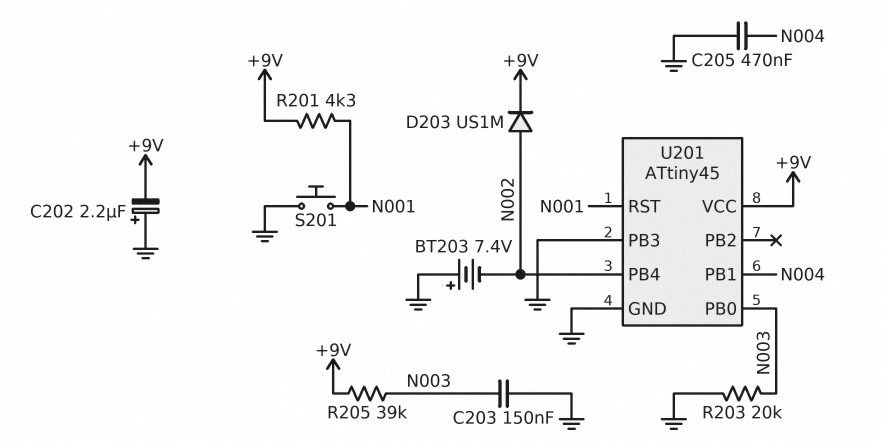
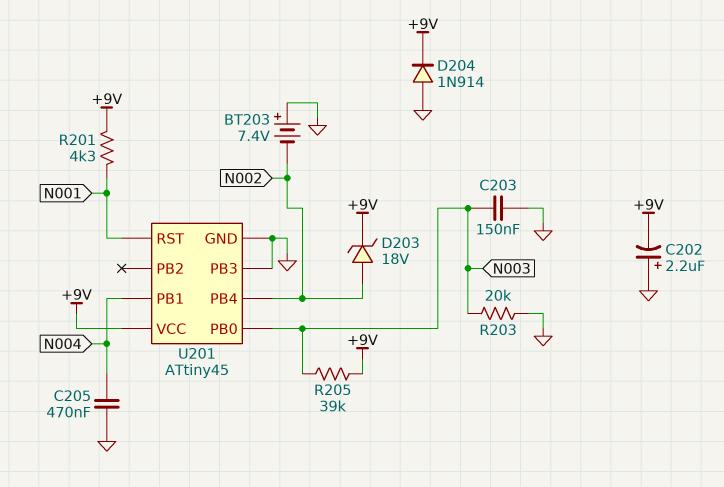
D203: diode US1M (A N002, K +9V) -> zener 18V (A N002, K +9V)
D204: none -> diode 1N914 (A GND, K +9V)
S201: button (GND, N001) -> none

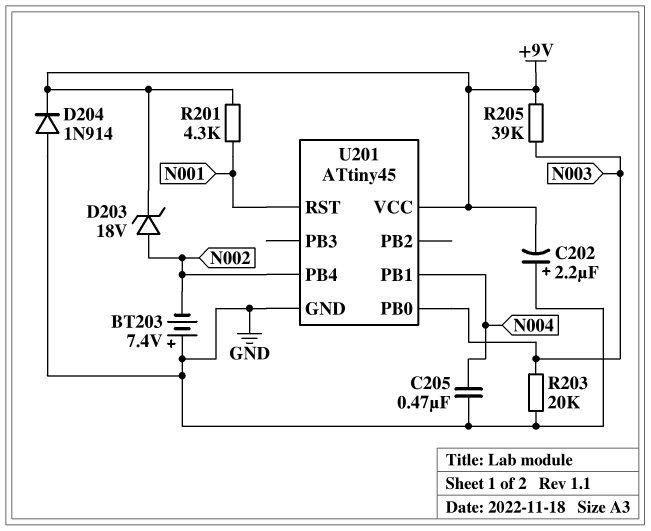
C203: 150nF (GND, N003) -> none
U201 pin PB3: GND -> none

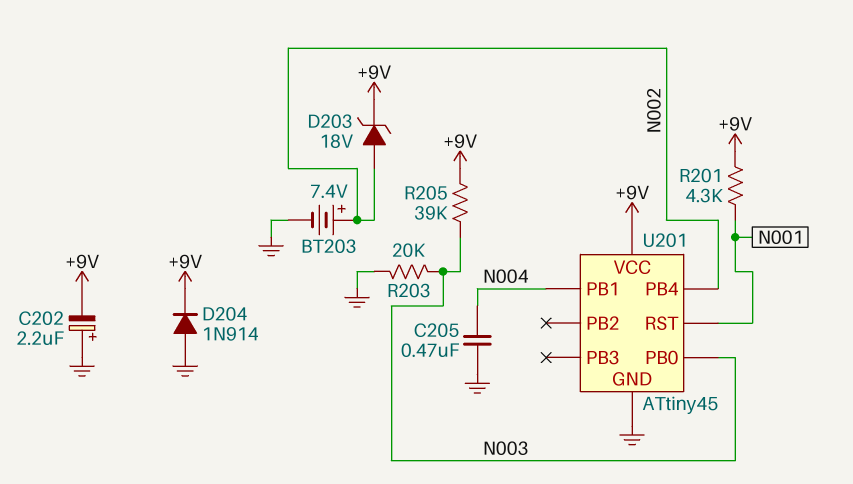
BT203: 7.4V (plus GND, minus N002) -> 7.4V (plus N002, minus GND)

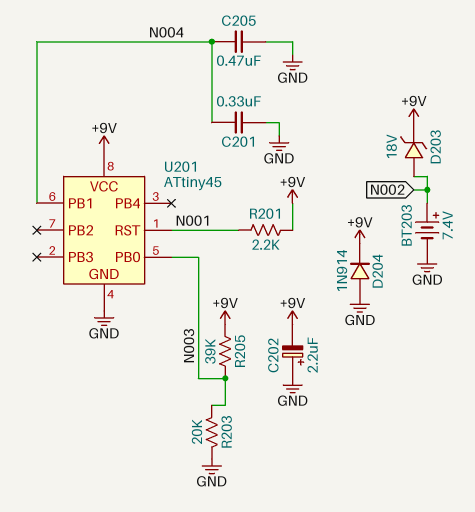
C201: none -> 330nF (GND, N004)
R201: 4.3k (+9V, N001) -> 2.2k (+9V, N001)
U201 pin PB4: N002 -> none

